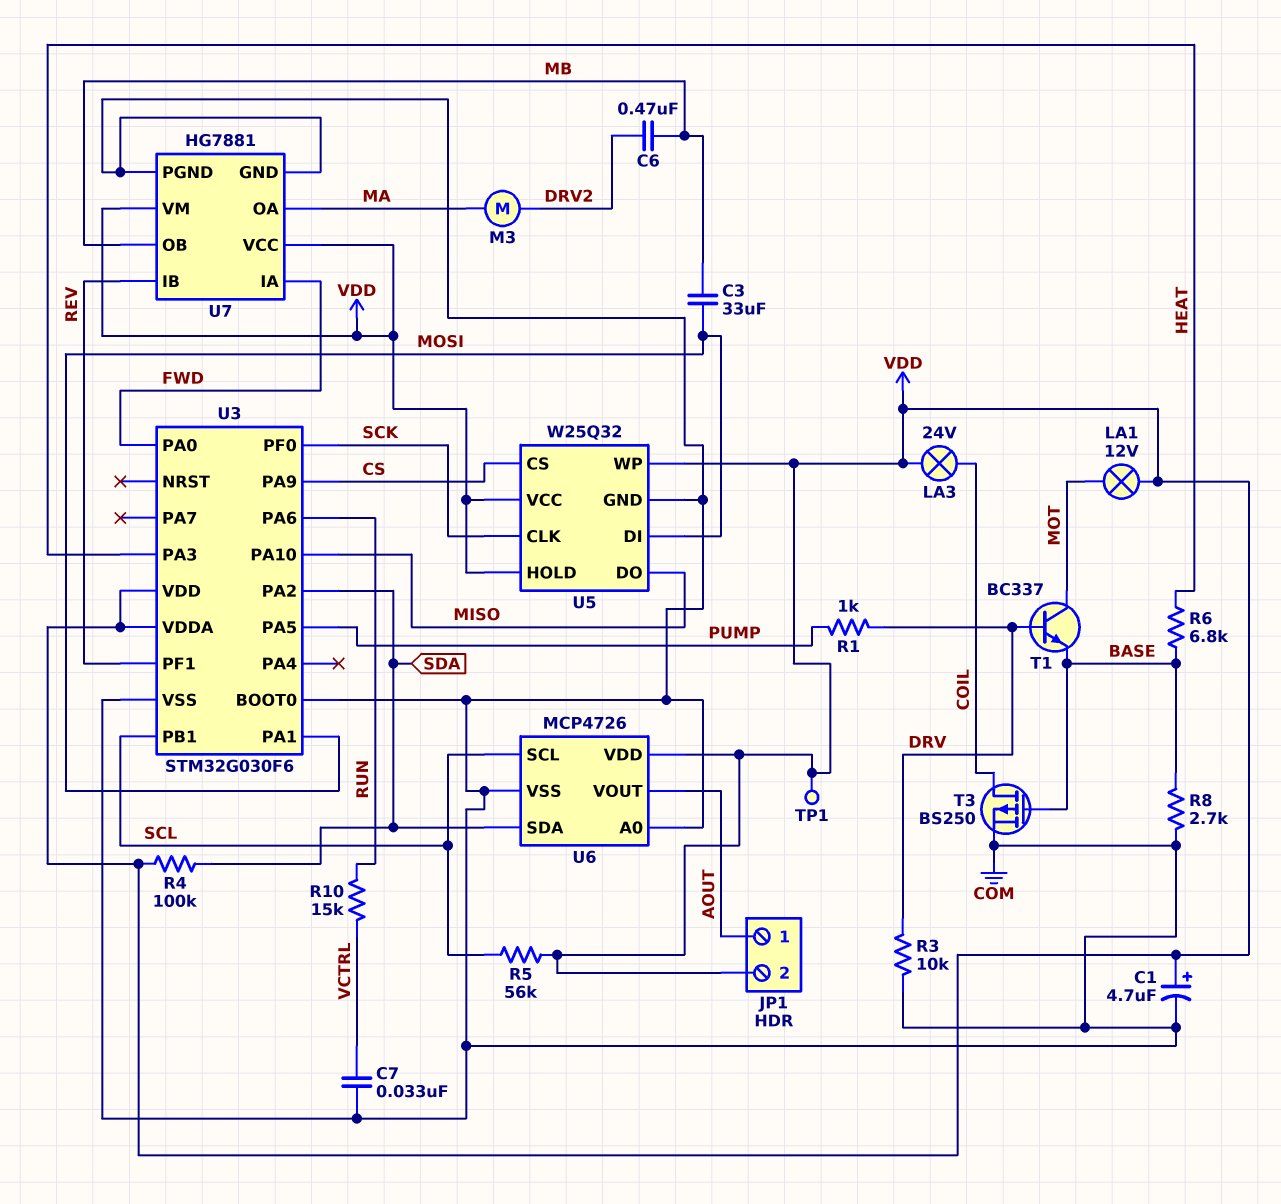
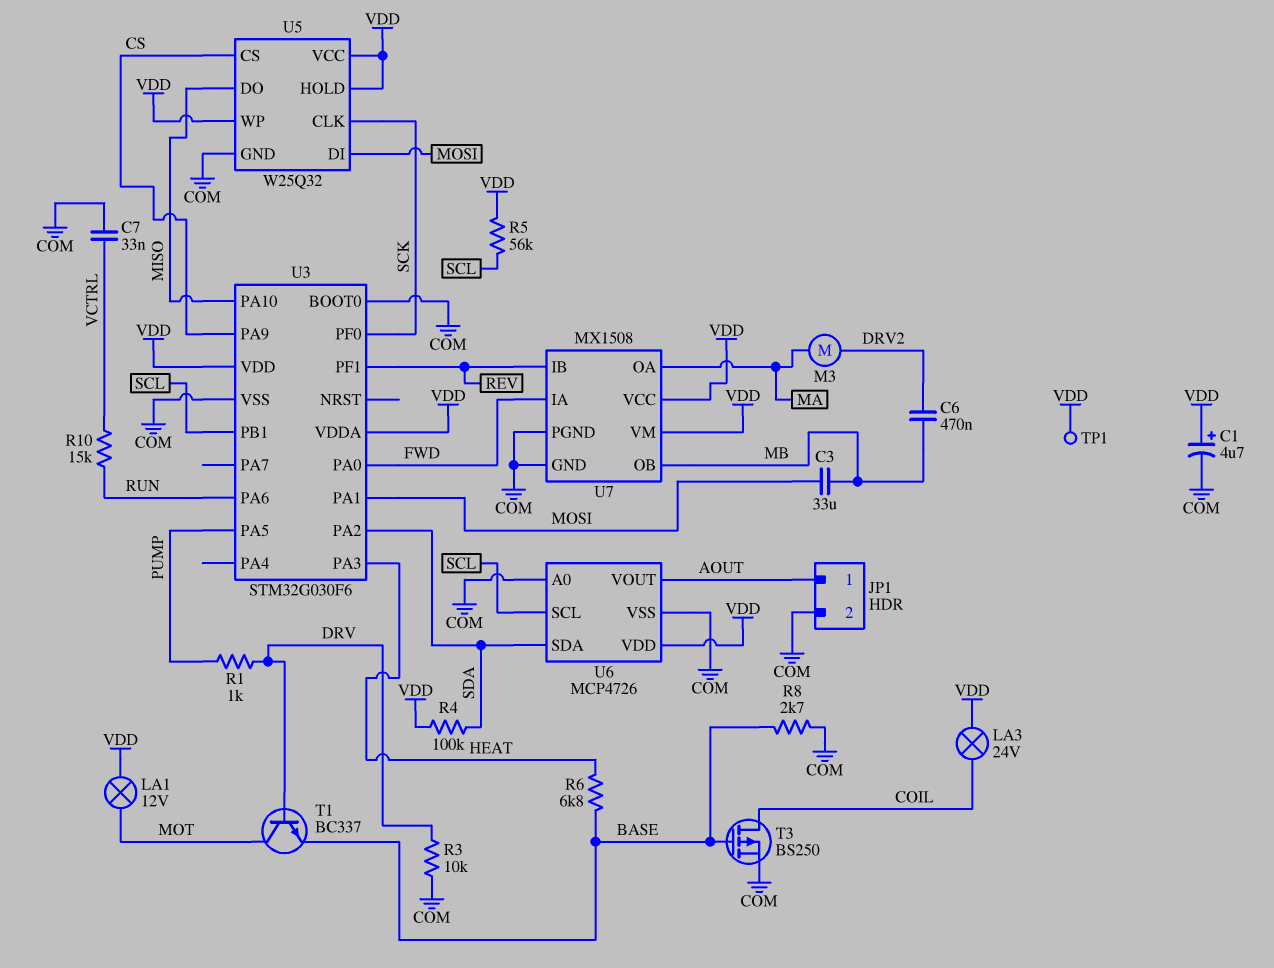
JP1 pin 2: VDD -> COM
U7: HG7881 -> MX1508

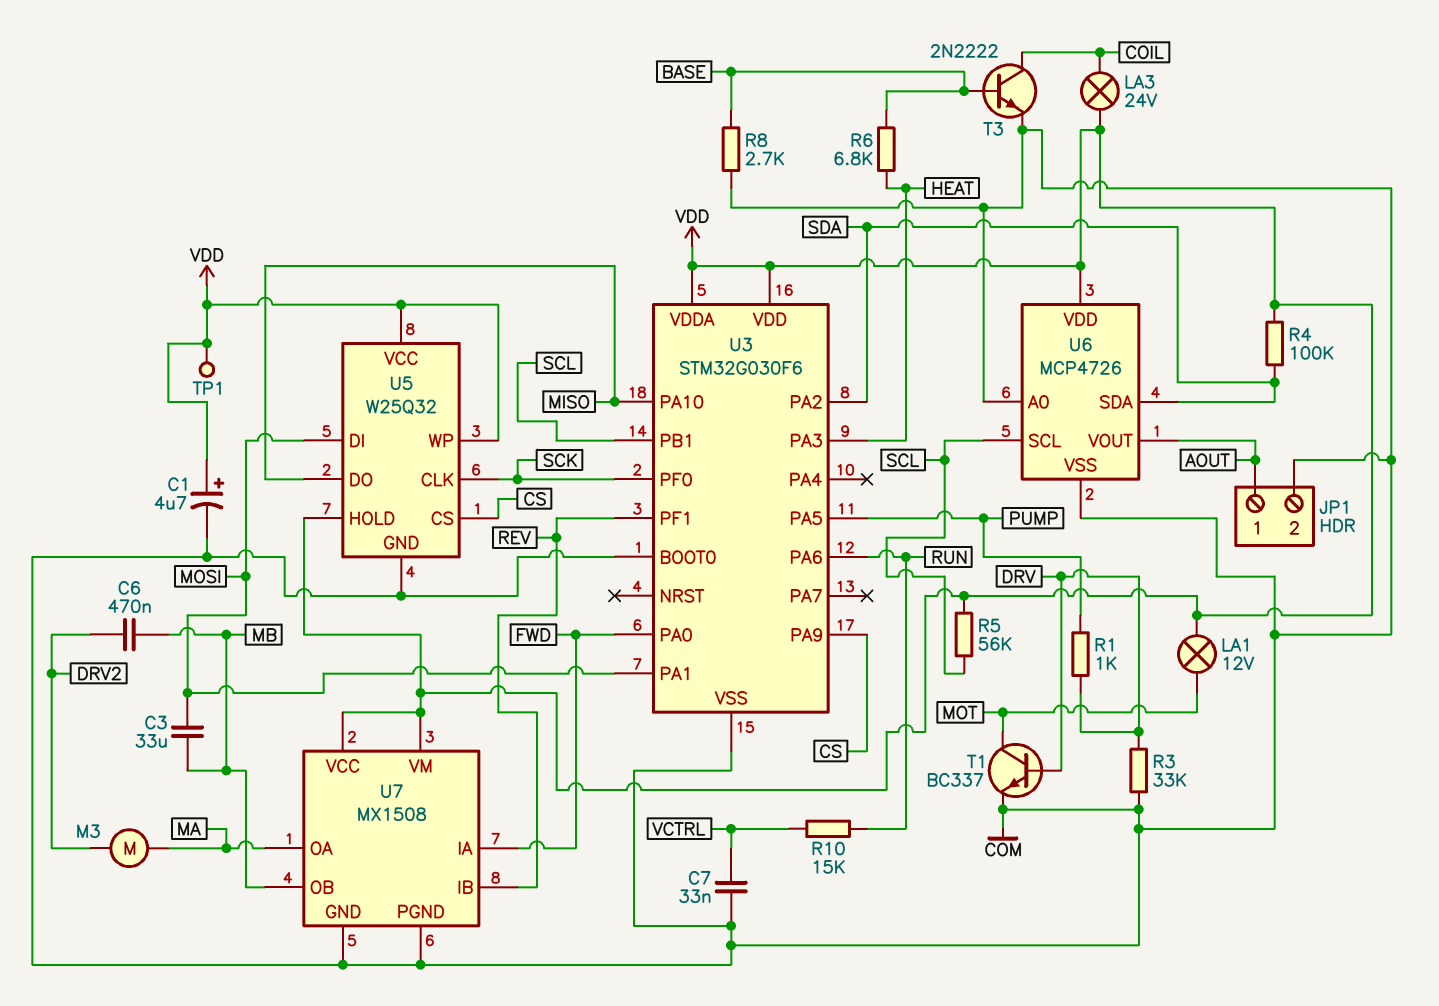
R3: 10k (COM, DRV) -> 33k (COM, DRV)
T1: NPN BC337 (B DRV, C MOT, E BASE) -> NPN BC337 (B DRV, C MOT, E COM)
T3: PMOS BS250 (G BASE, D COIL, S COM) -> NPN 2N2222 (B BASE, C COIL, E COM)

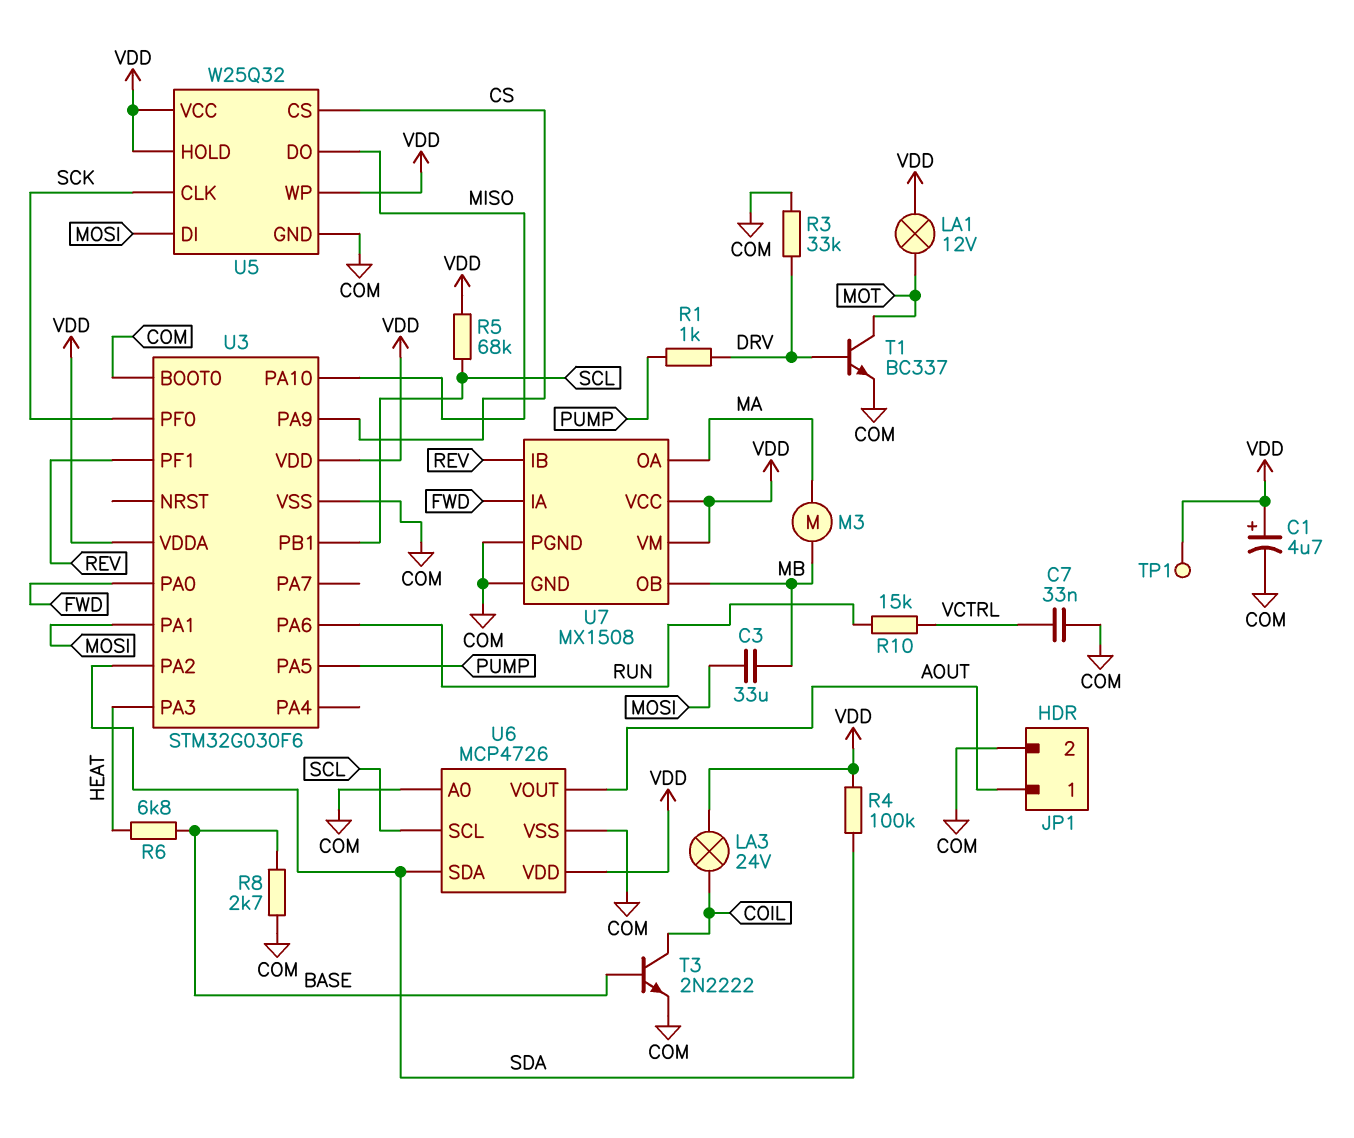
C6: 470nF (DRV2, MB) -> none
M3: motor (DRV2, MA) -> motor (MA, MB)
R5: 56k (SCL, VDD) -> 68k (SCL, VDD)

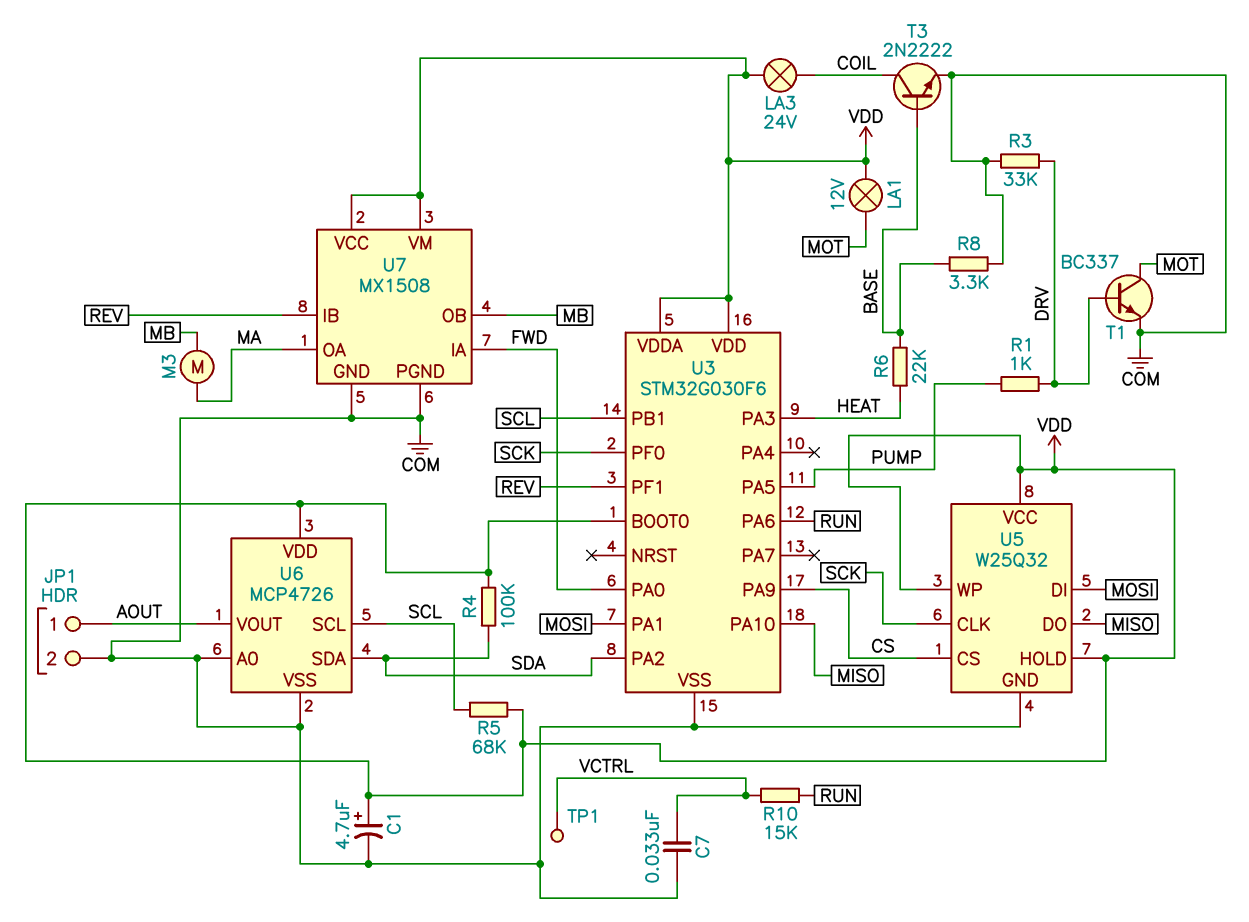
C3: 33uF (MB, MOSI) -> none
R6: 6.8k (BASE, HEAT) -> 22k (BASE, HEAT)
R8: 2.7k (BASE, COM) -> 3.3k (BASE, COM)
TP1: test point (VDD) -> test point (VCTRL)
U3 pin BOOT0: COM -> VDD

